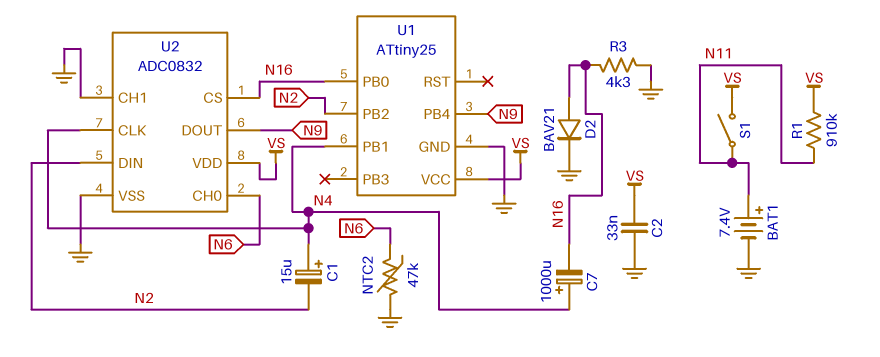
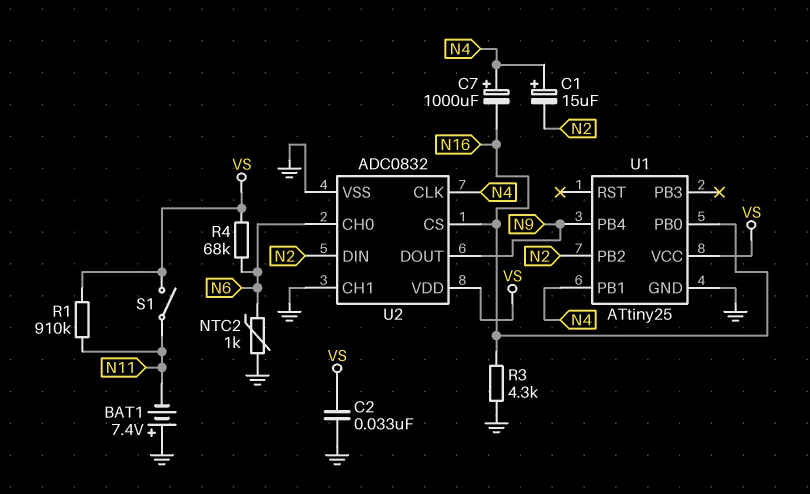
BAT1: 7.4V (plus N11, minus GND) -> 7.4V (plus GND, minus N11)
D2: diode BAV21 (A N16, K GND) -> none
NTC2: 47k (GND, N6) -> 1k (GND, N6)
R4: none -> 68k (N6, VS)

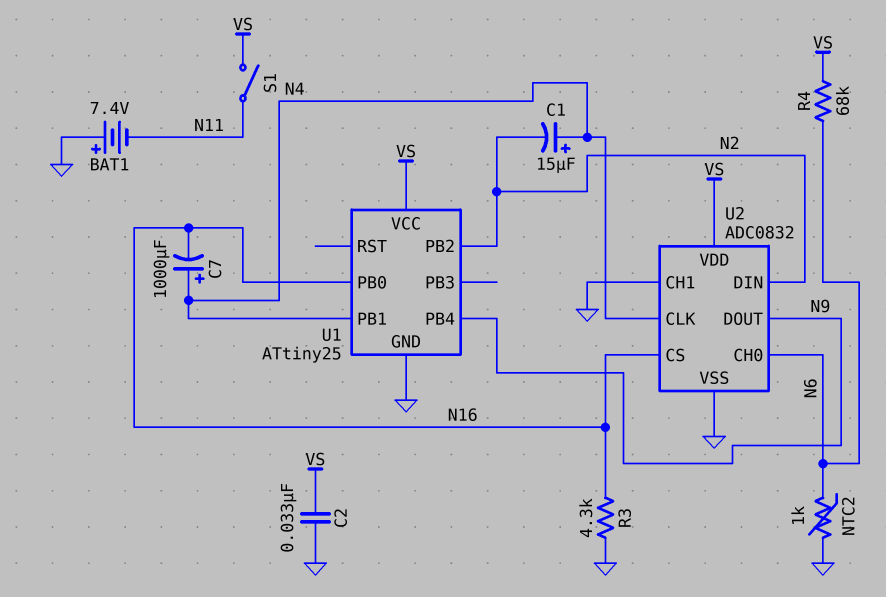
R1: 910k (N11, VS) -> none

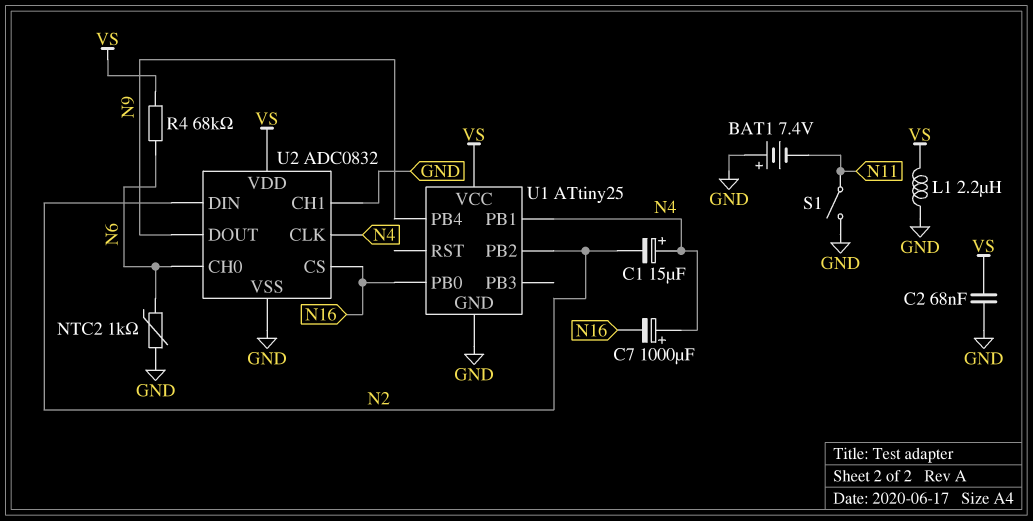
C2: 33nF (GND, VS) -> 68nF (GND, VS)
L1: none -> 2.2uH (GND, VS)
R3: 4.3k (GND, N16) -> none
S1: switch (N11, VS) -> switch (GND, N11)

